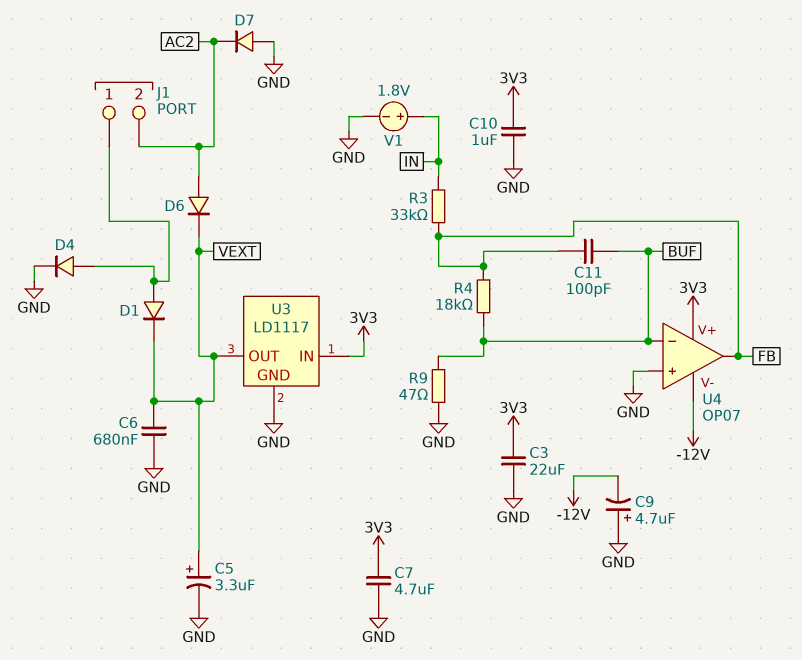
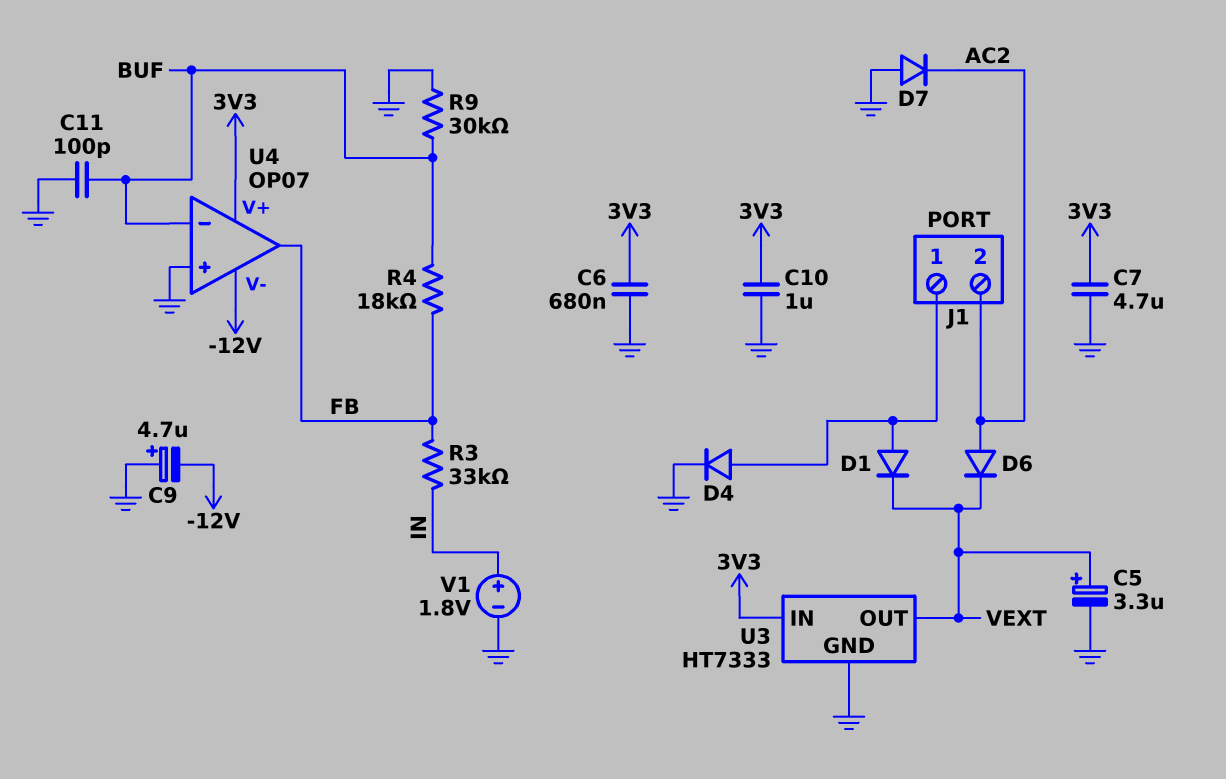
C3: 22uF (3V3, GND) -> none
C6: 680nF (GND, VEXT) -> 680nF (3V3, GND)
C11: 100pF (BUF, FB) -> 100pF (BUF, GND)
R9: 47 (BUF, GND) -> 30k (BUF, GND)
U3: LD1117 -> HT7333

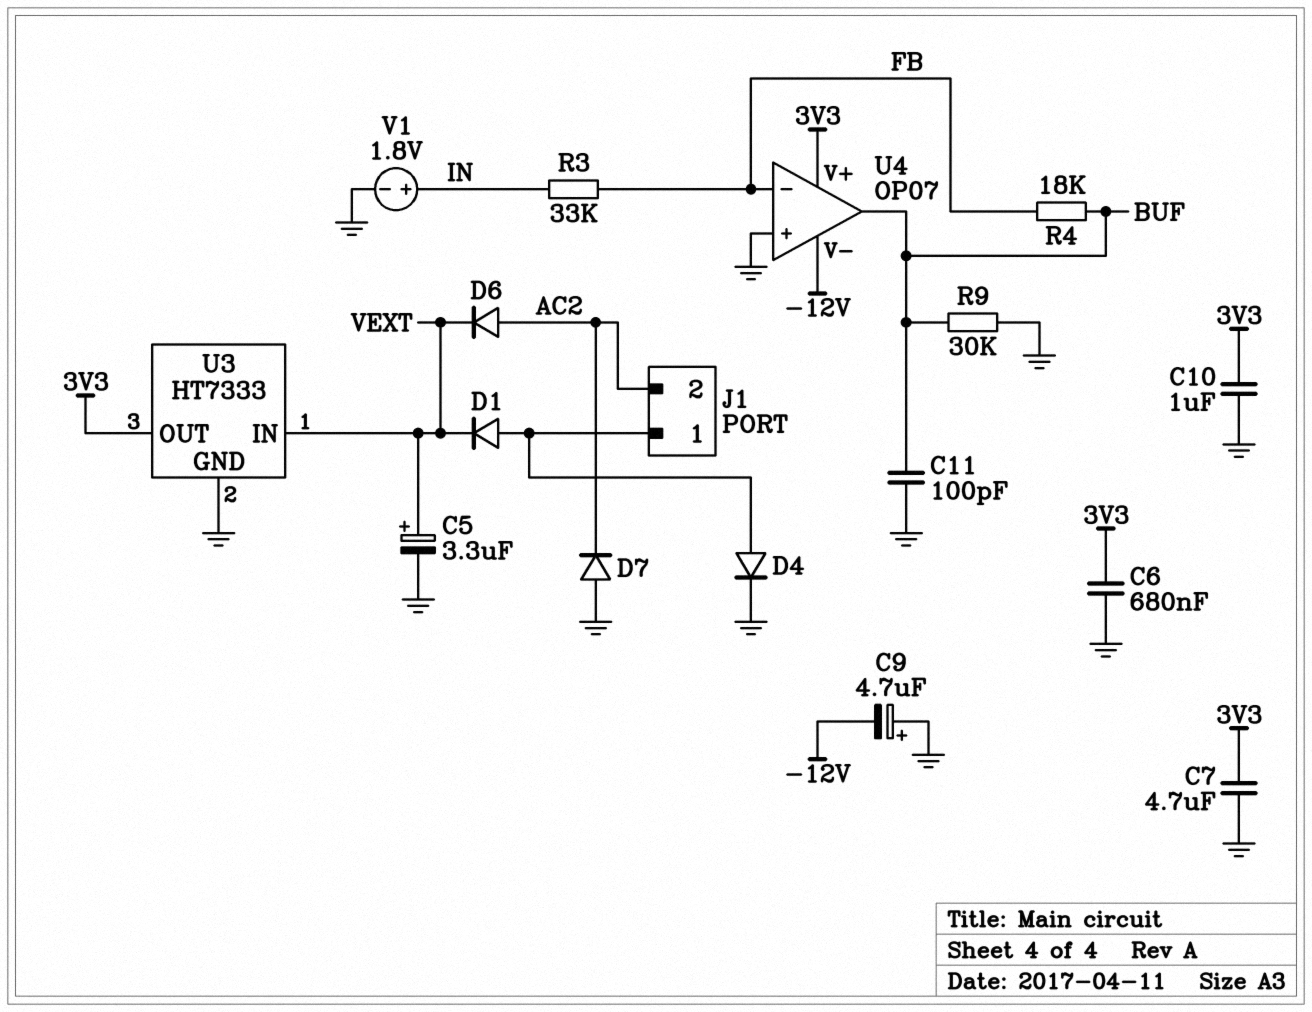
U3 pin IN: 3V3 -> VEXT
U3 pin OUT: VEXT -> 3V3
U4 pin in-: BUF -> FB
U4 pin out: FB -> BUF

